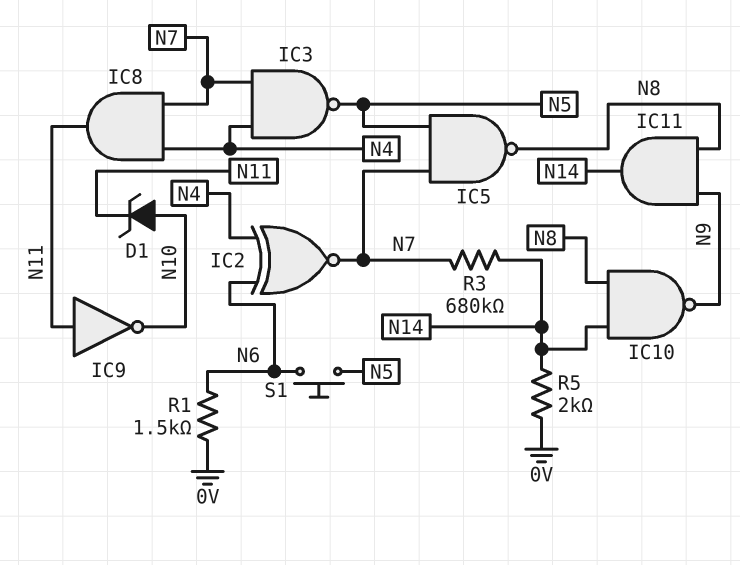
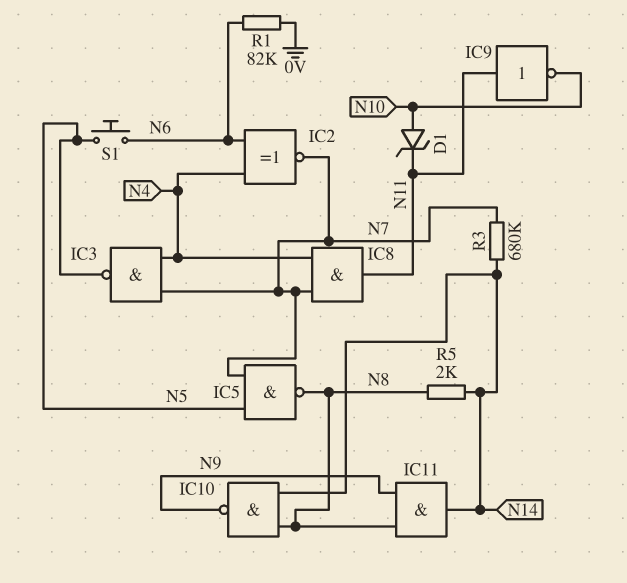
R1: 1.5k (0V, N6) -> 82k (0V, N6)
R5: 2k (0V, N14) -> 2k (N8, N14)

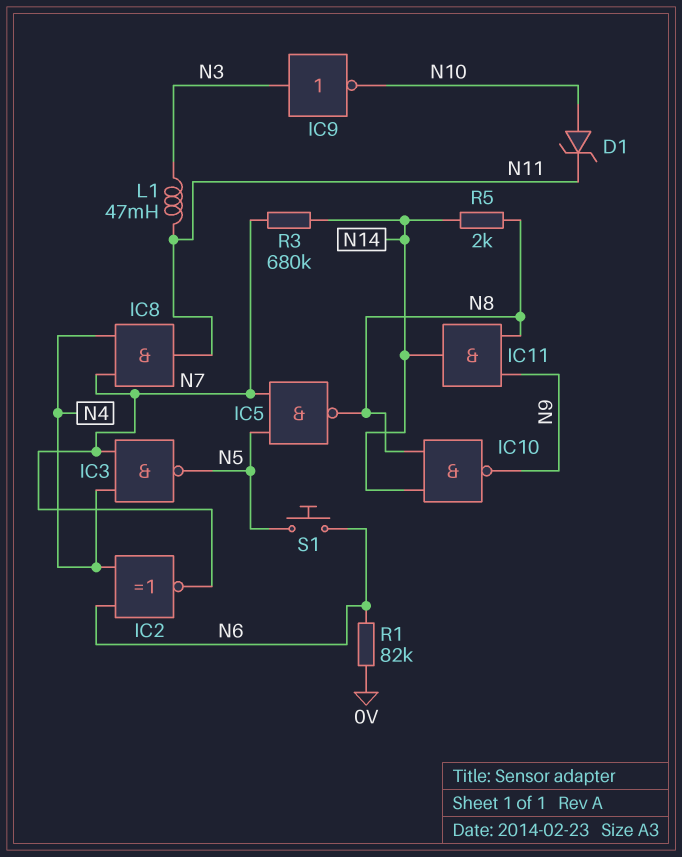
IC9: NOT (in N11, out N10) -> NOT (in N3, out N10)
L1: none -> 47mH (N3, N11)

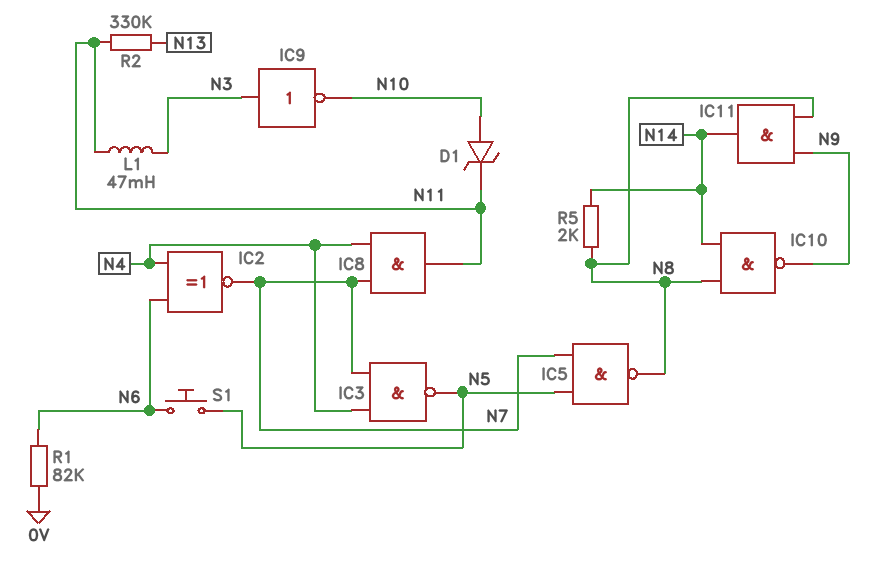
R2: none -> 330k (N11, N13)
R3: 680k (N7, N14) -> none

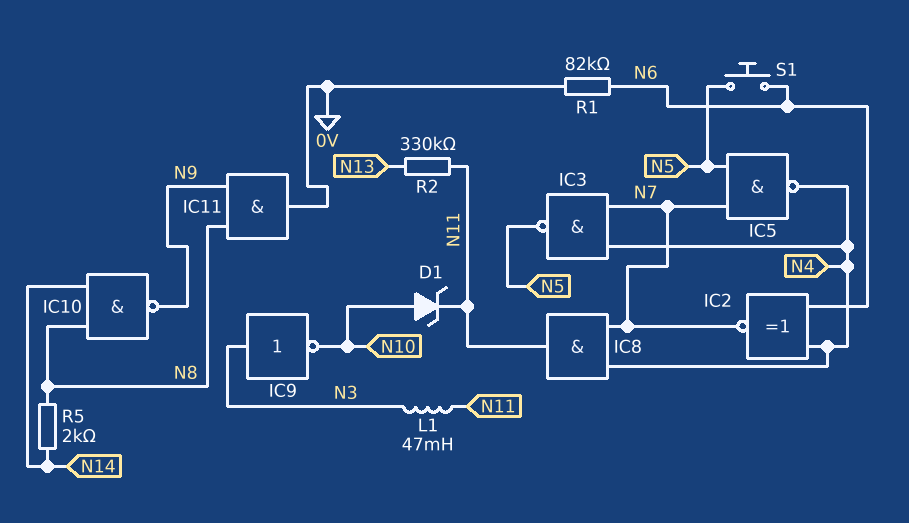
IC5: NAND (in N5, in N7, out N8) -> NAND (in N5, in N7, out N4)
IC11: AND (in N8, in N9, out N14) -> AND (in N8, in N9, out 0V)

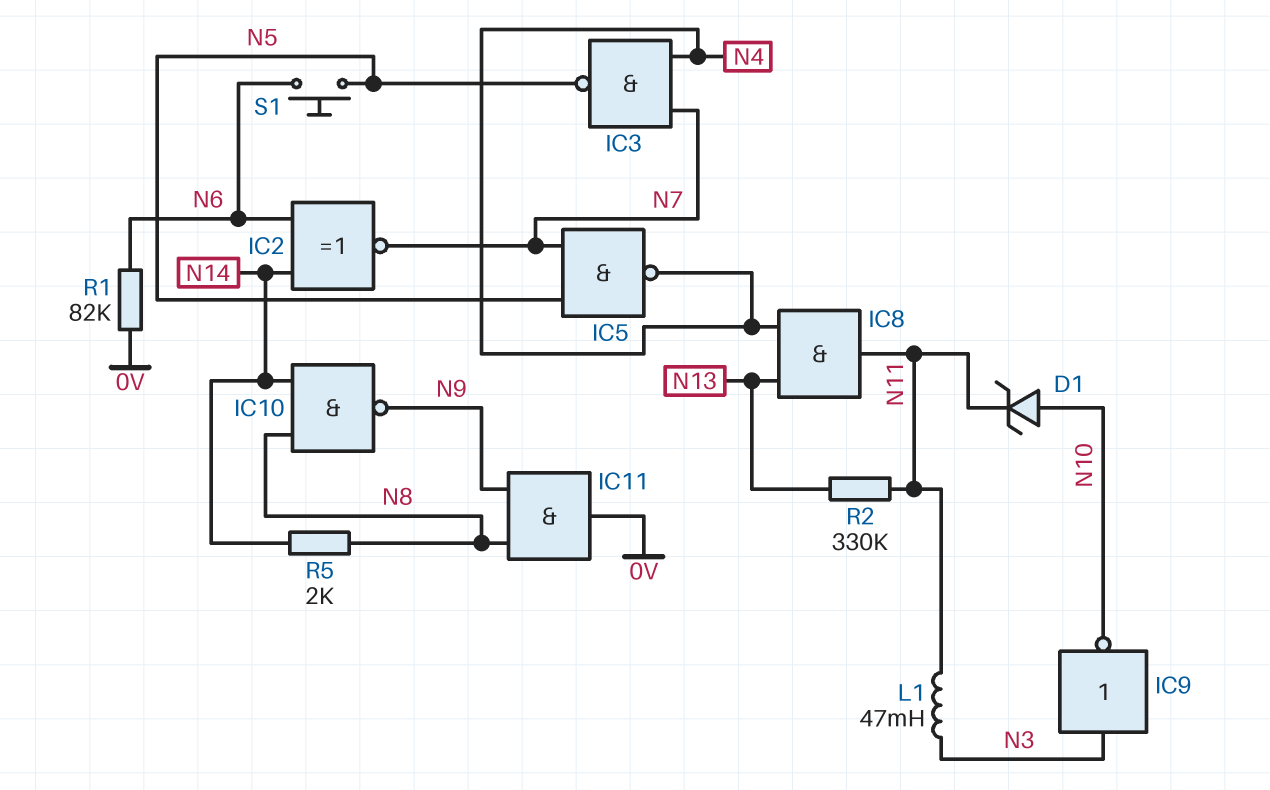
IC2: XNOR (in N4, in N6, out N7) -> XNOR (in N6, in N14, out N7)
IC8: AND (in N4, in N7, out N11) -> AND (in N4, in N13, out N11)

